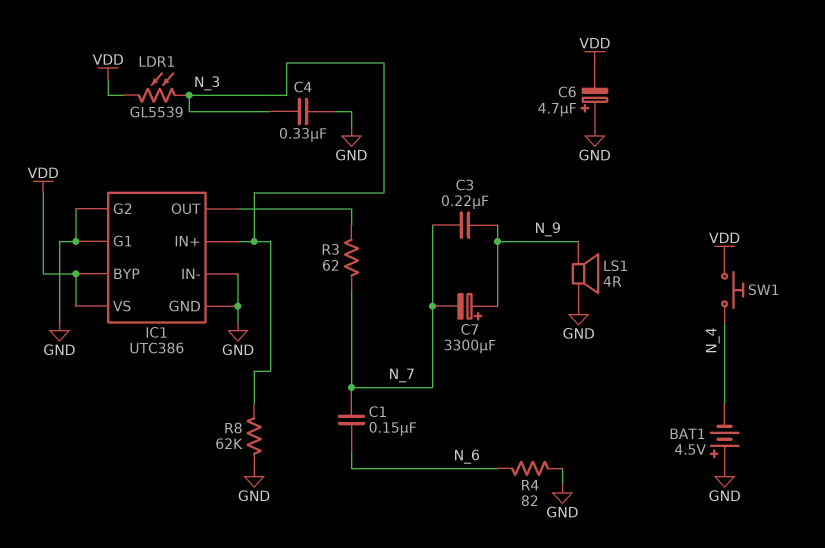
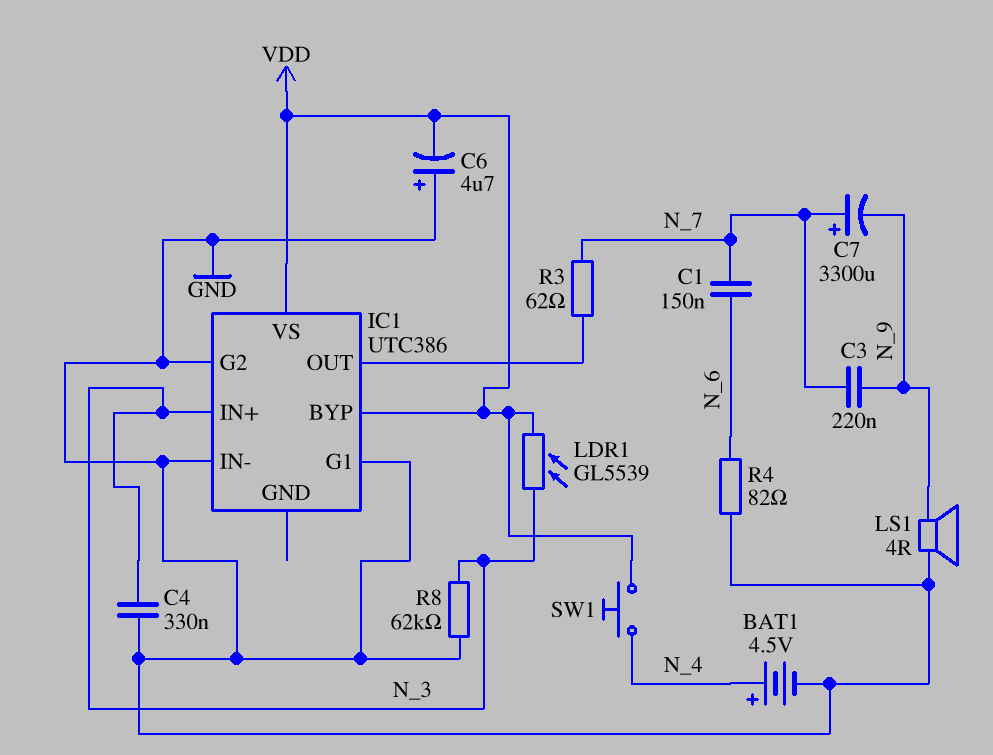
BAT1: 4.5V (plus GND, minus N_4) -> 4.5V (plus N_4, minus GND)
C7: 3300uF (plus N_9, minus N_7) -> 3300uF (plus N_7, minus N_9)
IC1 pin GND: GND -> none

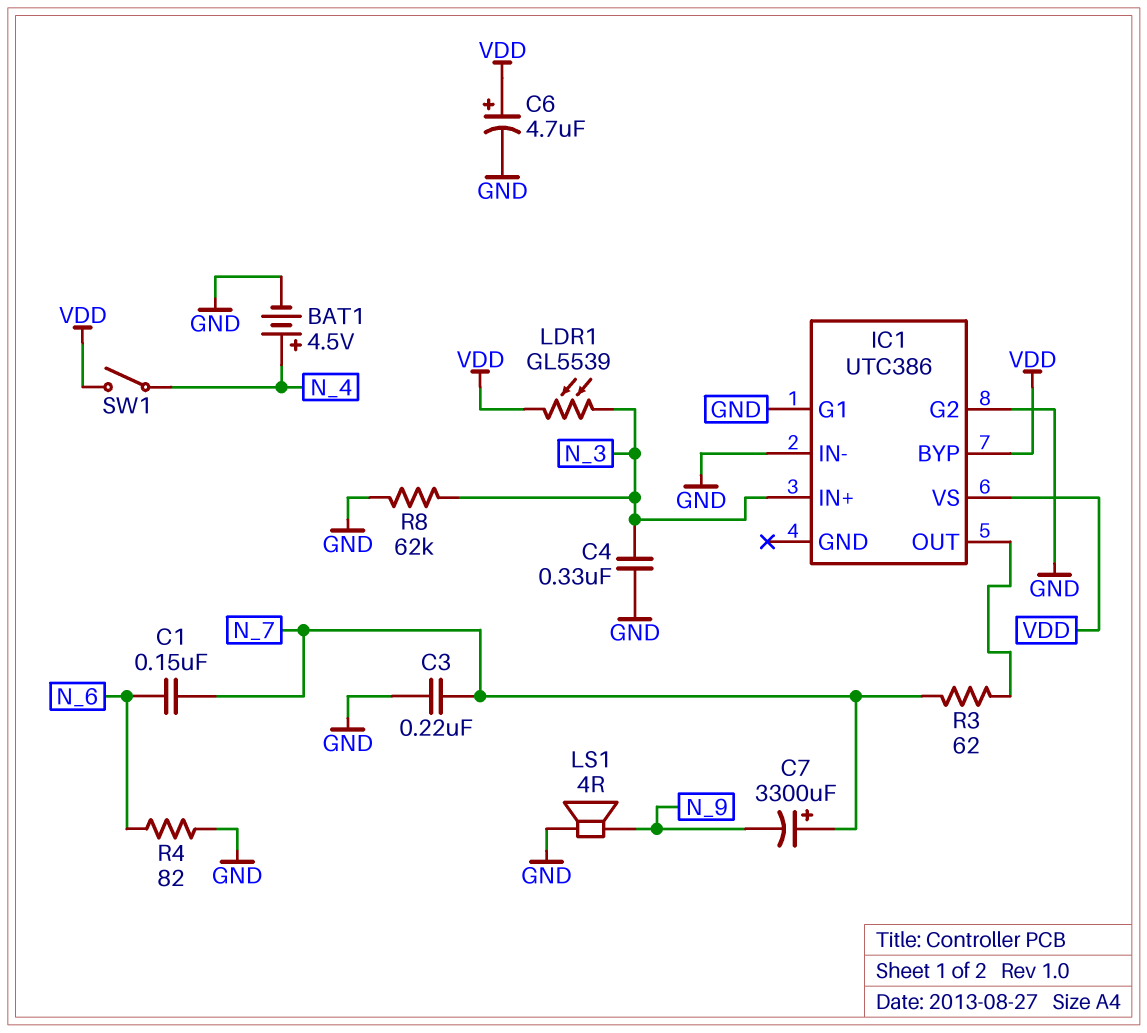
C3: 220nF (N_7, N_9) -> 220nF (GND, N_7)
C6: 4.7uF (plus GND, minus VDD) -> 4.7uF (plus VDD, minus GND)
SW1: button (N_4, VDD) -> switch (N_4, VDD)

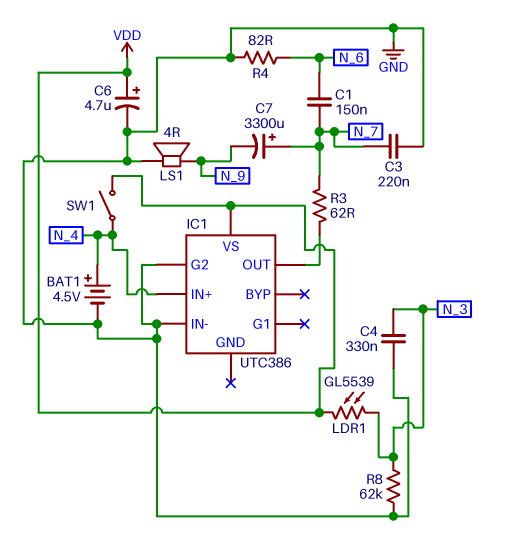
IC1 pin BYP: VDD -> none
IC1 pin G1: GND -> none
IC1 pin IN+: N_3 -> N_4

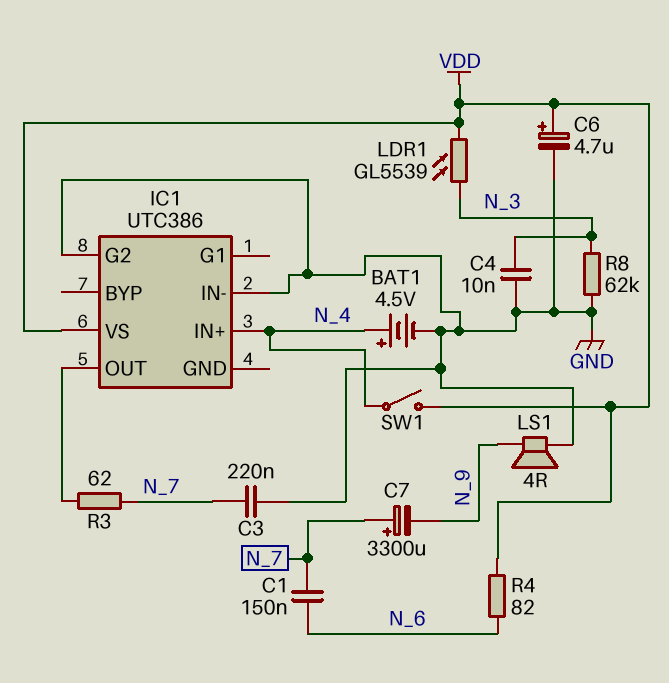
C4: 330nF (GND, N_3) -> 10nF (GND, N_3)
R4: 82 (GND, N_6) -> 82 (N_6, VDD)

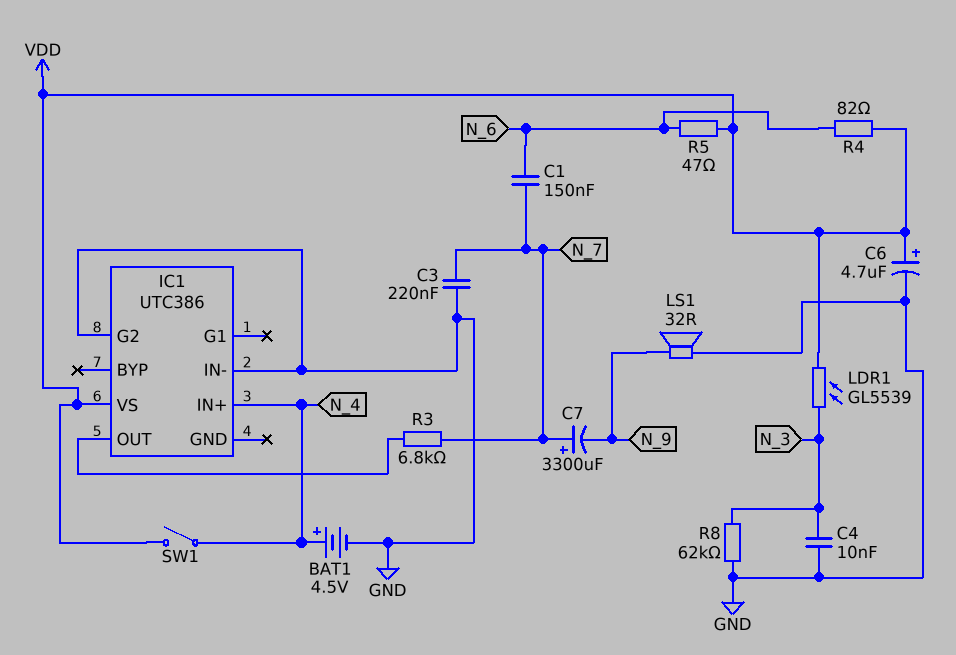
LS1: speaker 4R (GND, N_9) -> speaker 32R (GND, N_9)
R3: 62 (IC1/OUT, N_7) -> 6.8k (IC1/OUT, N_7)
R5: none -> 47 (N_6, VDD)

